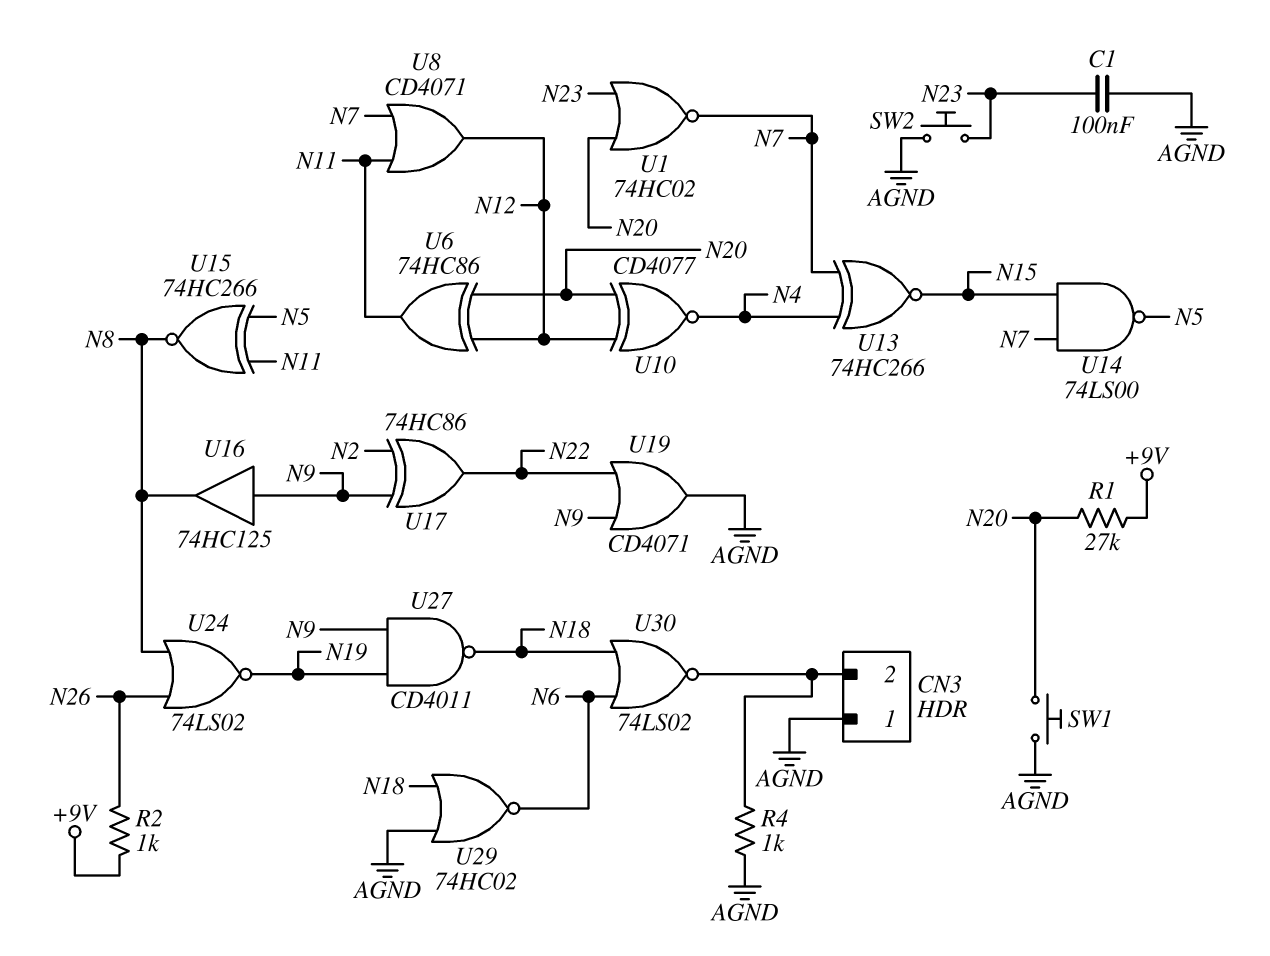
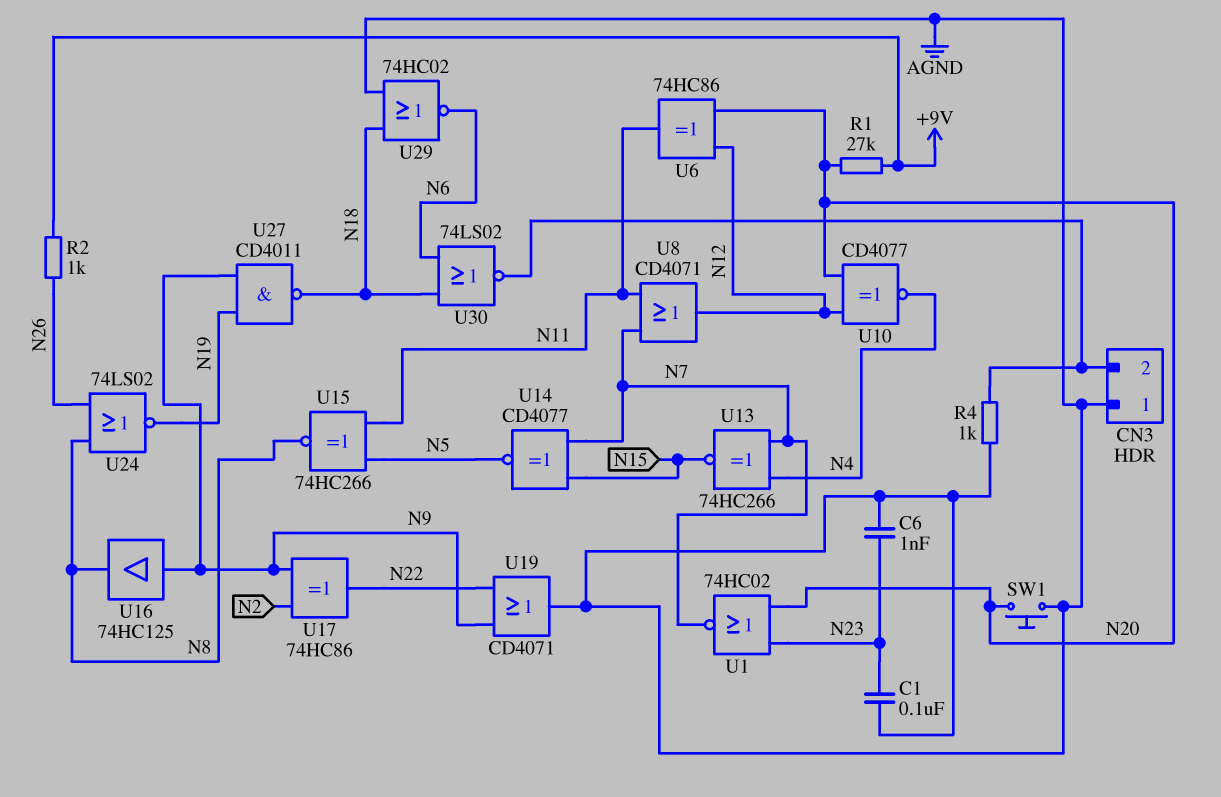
C6: none -> 1nF (AGND, N23)
SW2: button (AGND, N23) -> none
U14: NAND 74LS00 (in N7, in N15, out N5) -> XNOR CD4077 (in N7, in N15, out N5)

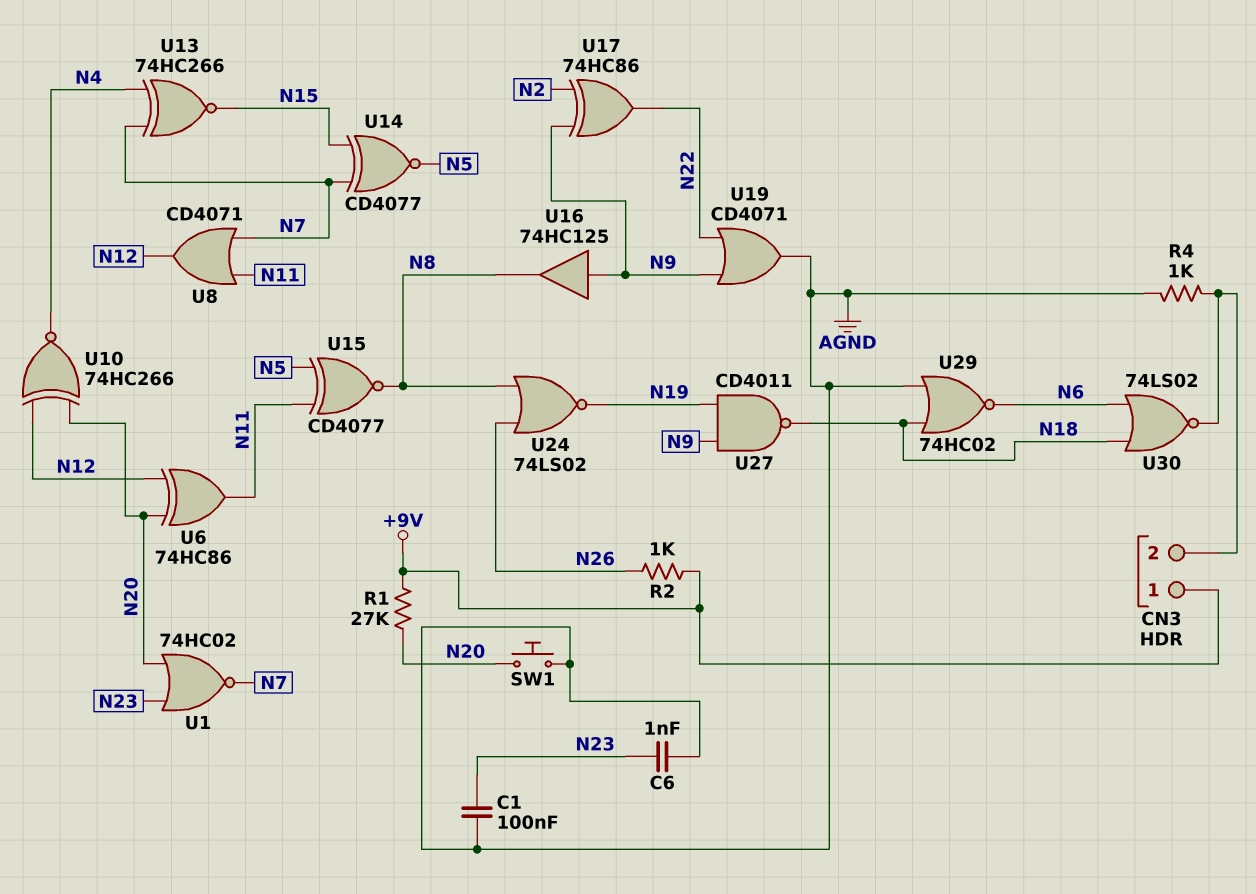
CN3 pin 1: AGND -> +9V
U10: XNOR CD4077 (in N12, in N20, out N4) -> XNOR 74HC266 (in N12, in N20, out N4)
U15: XNOR 74HC266 (in N5, in N11, out N8) -> XNOR CD4077 (in N5, in N11, out N8)

